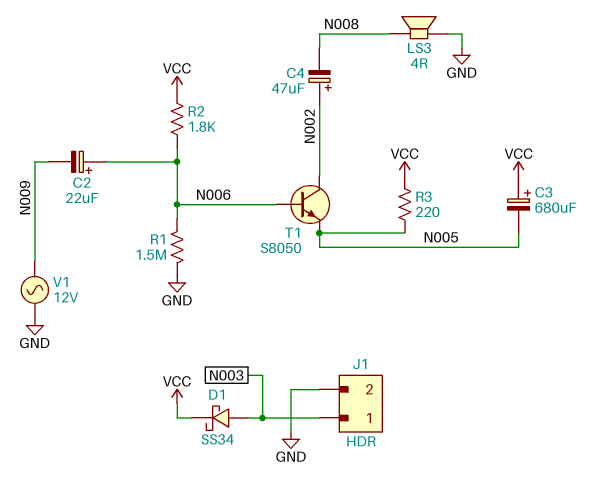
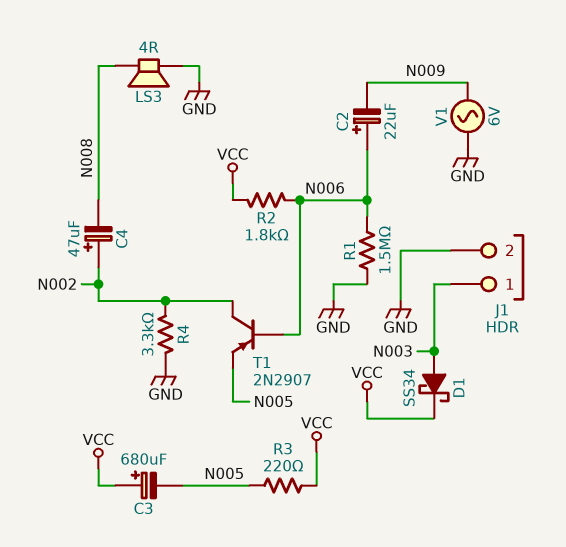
R4: none -> 3.3k (GND, N002)
T1: NPN S8050 (B N006, C N002, E N005) -> PNP 2N2907 (B N006, C N002, E N005)
V1: AC 12V (GND, N009) -> AC 6V (GND, N009)

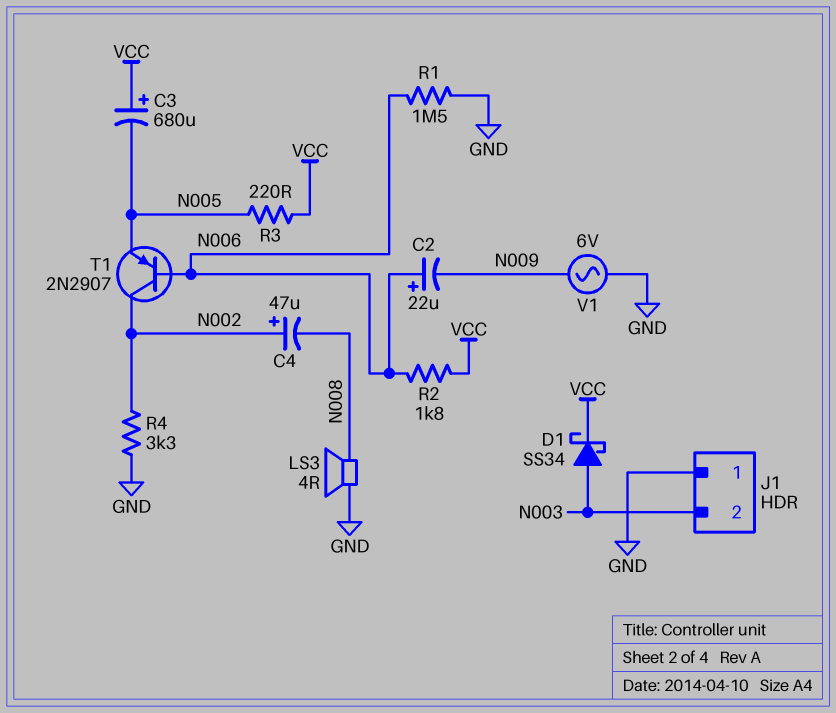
J1 pin 1: N003 -> GND
J1 pin 2: GND -> N003

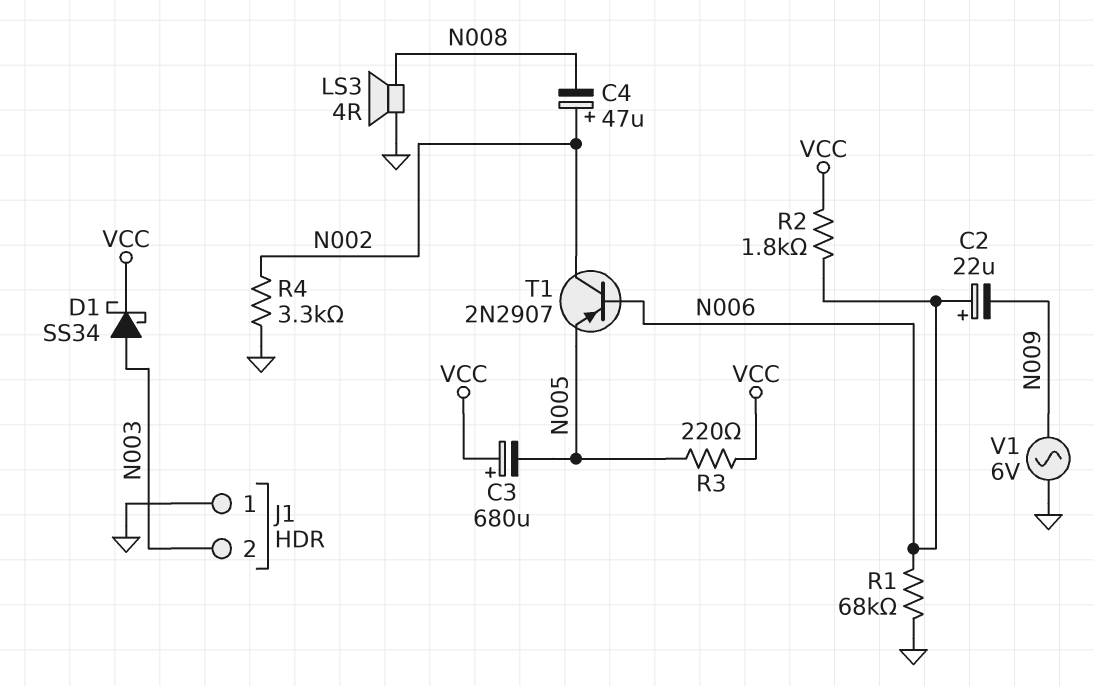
R1: 1.5M (GND, N006) -> 68k (GND, N006)

